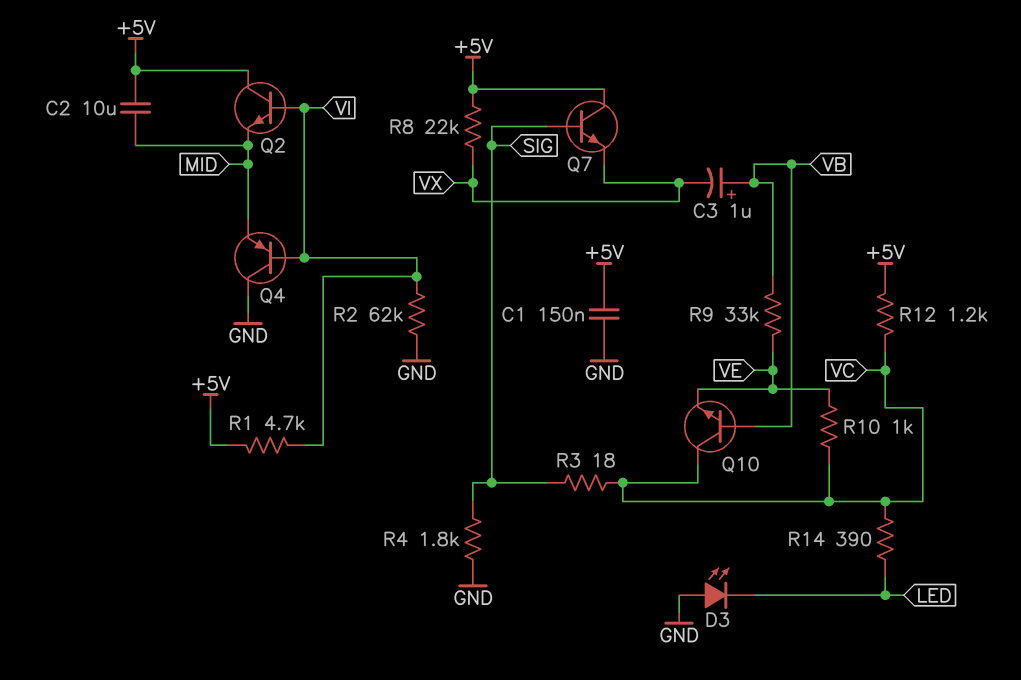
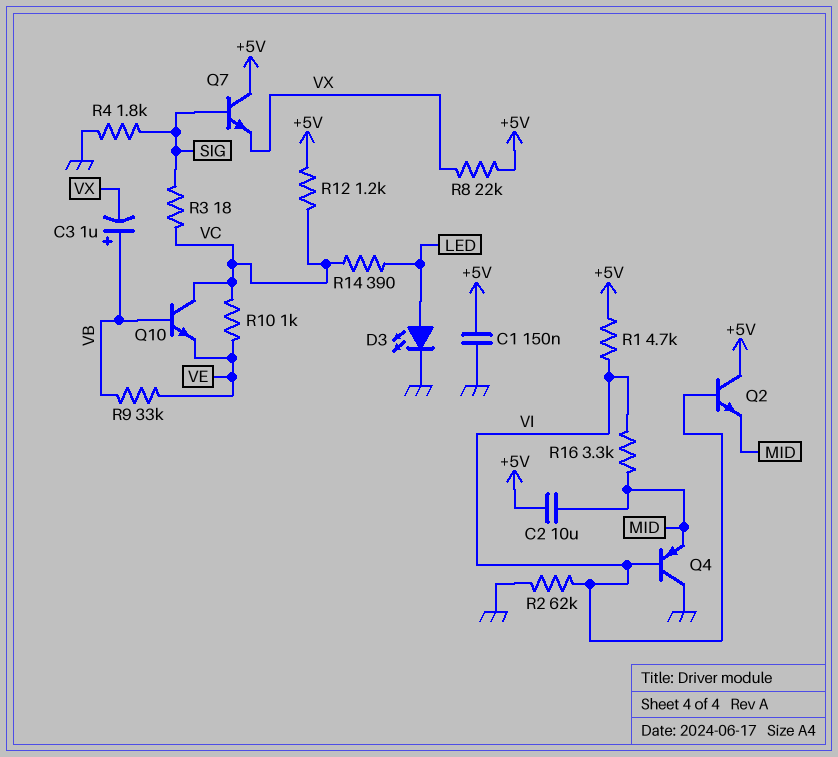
D3: LED (A GND, K LED) -> LED (A LED, K GND)
R16: none -> 3.3k (MID, VI)

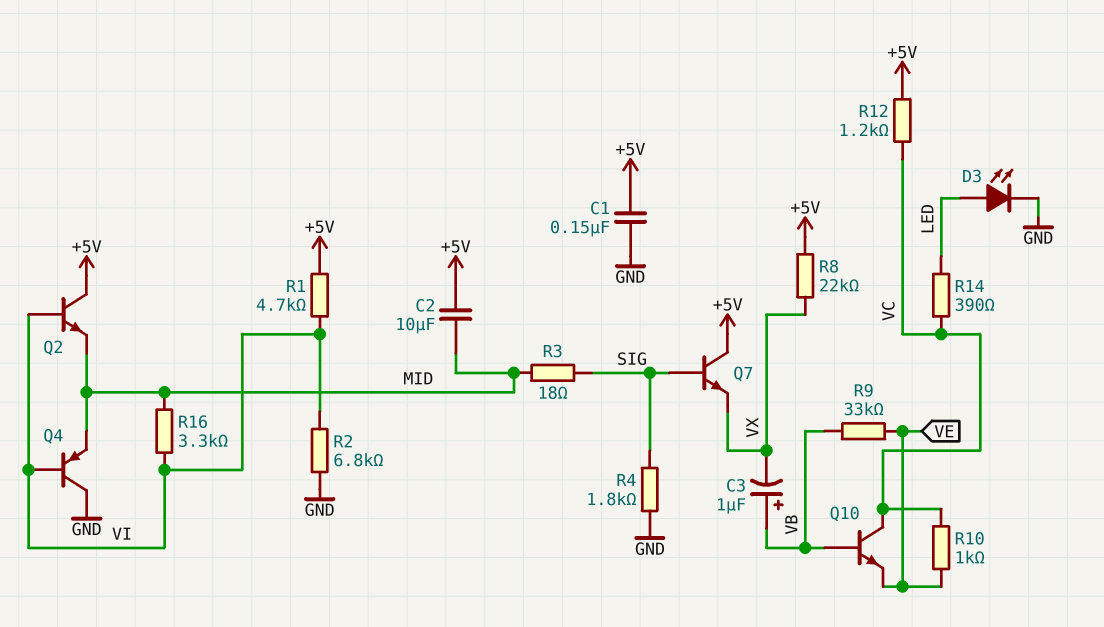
R2: 62k (GND, VI) -> 6.8k (GND, VI)
R3: 18 (SIG, VC) -> 18 (MID, SIG)

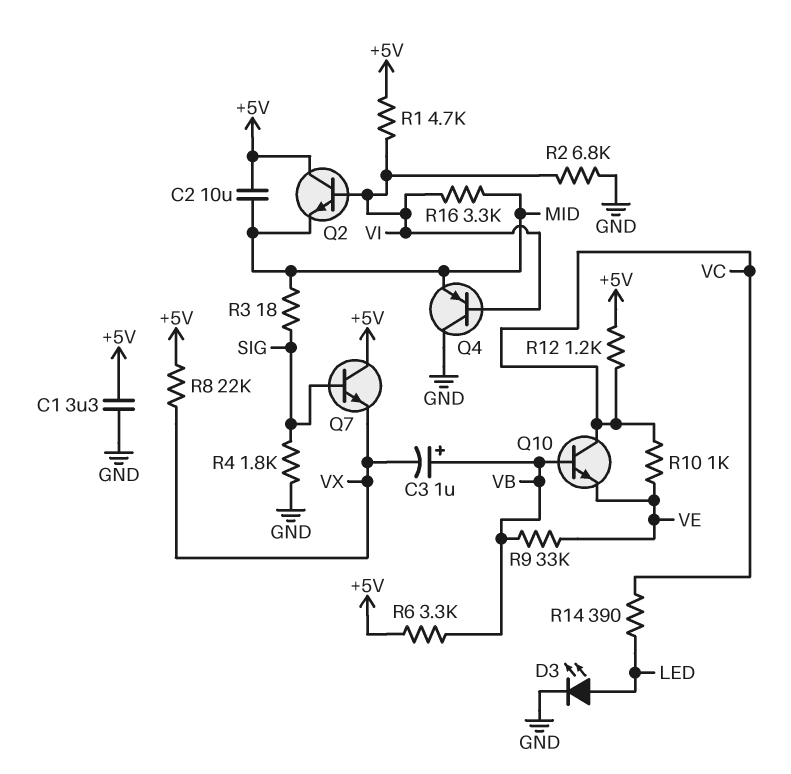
C1: 150nF (+5V, GND) -> 3.3uF (+5V, GND)
R6: none -> 3.3k (+5V, VB)

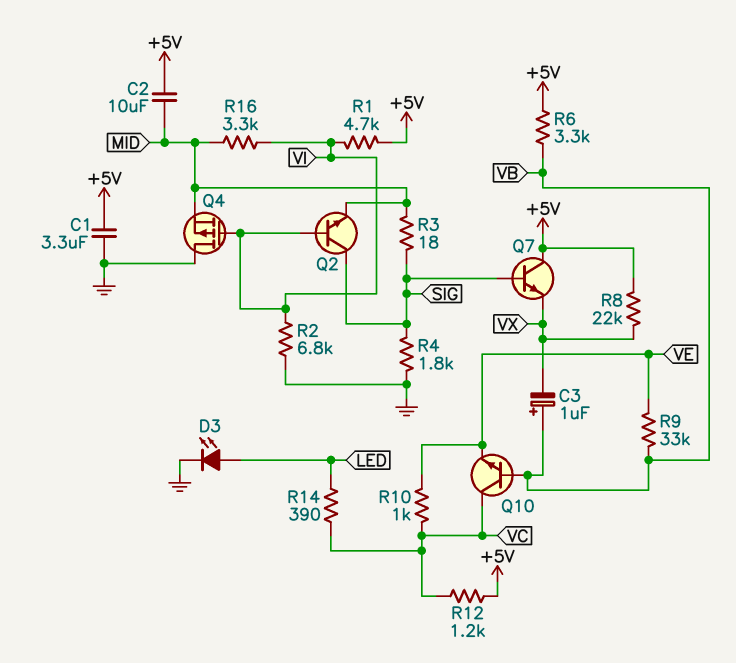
Q2: NPN (B VI, C +5V, E MID) -> NPN (B VI, C SIG, E MID)
Q4: PNP (B VI, C GND, E MID) -> PMOS (G VI, D GND, S MID)

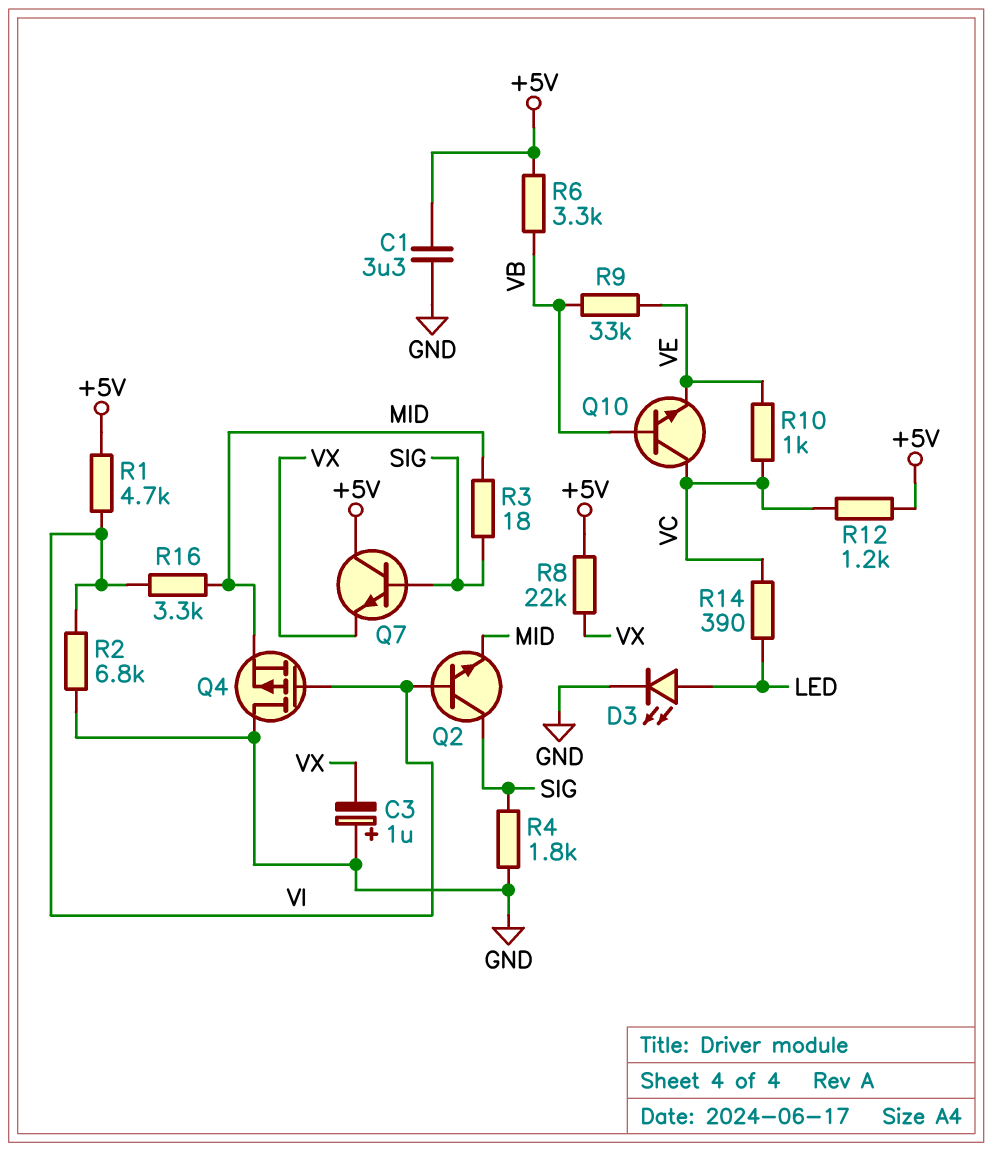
C2: 10uF (+5V, MID) -> none
C3: 1uF (plus VB, minus VX) -> 1uF (plus GND, minus VX)

